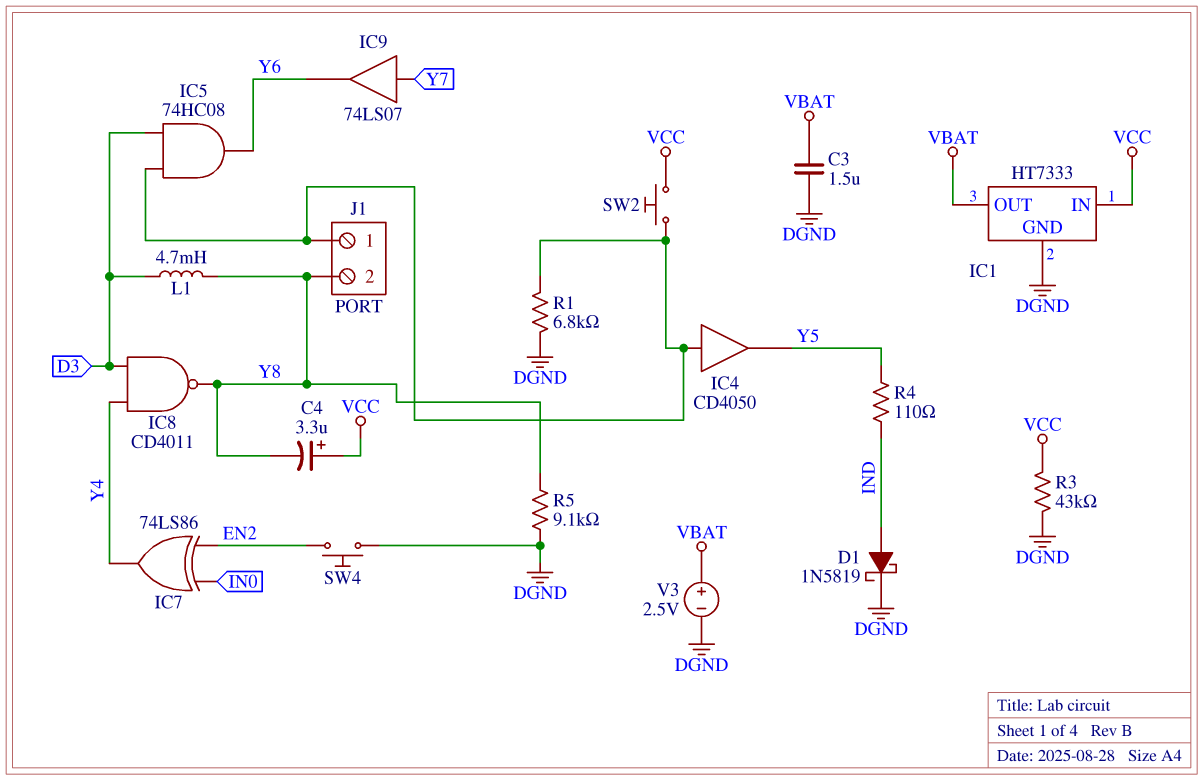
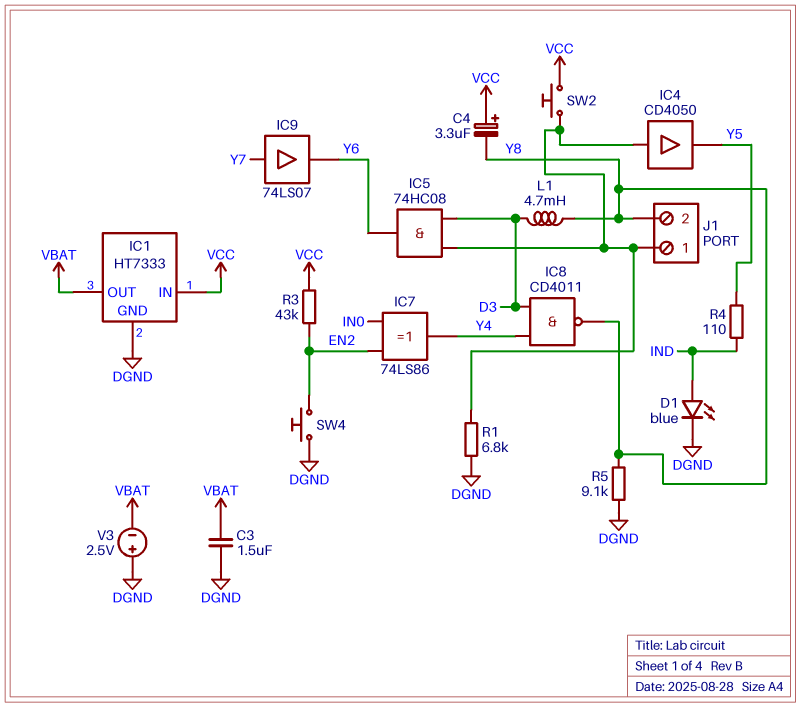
D1: schottky 1N5819 (A IND, K DGND) -> LED blue (A IND, K DGND)
R3: 43k (DGND, VCC) -> 43k (EN2, VCC)
V3: 2.5V (plus VBAT, minus DGND) -> 2.5V (plus DGND, minus VBAT)

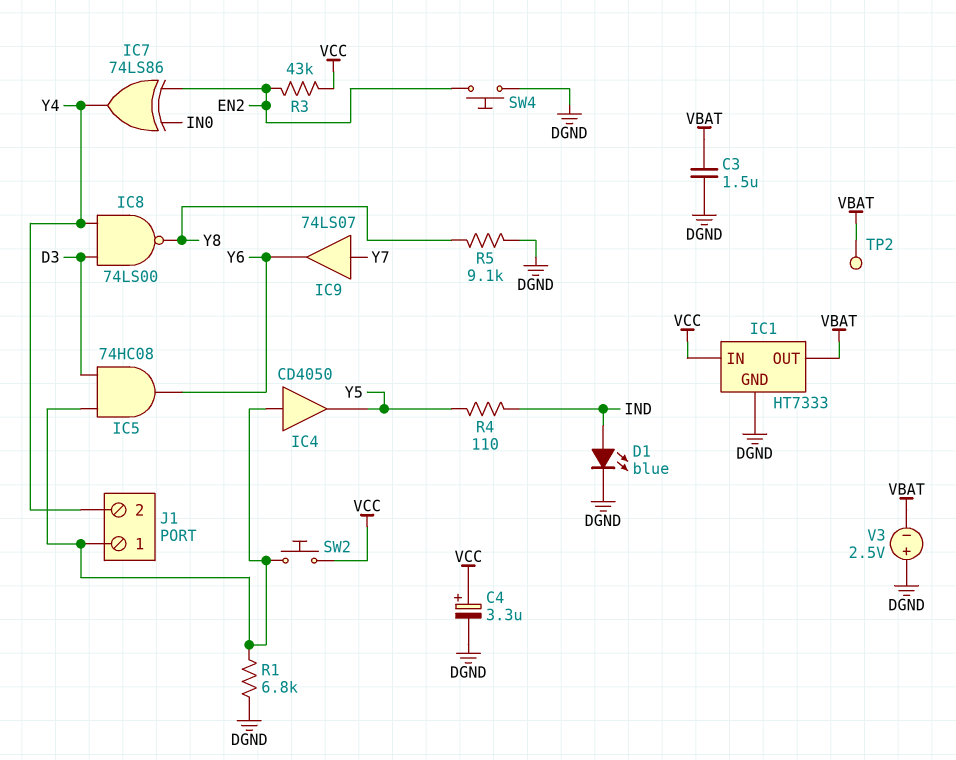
C4: 3.3uF (plus VCC, minus Y8) -> 3.3uF (plus VCC, minus DGND)
IC8: NAND CD4011 (in D3, in Y4, out Y8) -> NAND 74LS00 (in D3, in Y4, out Y8)
J1 pin 2: Y8 -> Y4
L1: 4.7mH (D3, Y8) -> none
TP2: none -> test point (VBAT)

